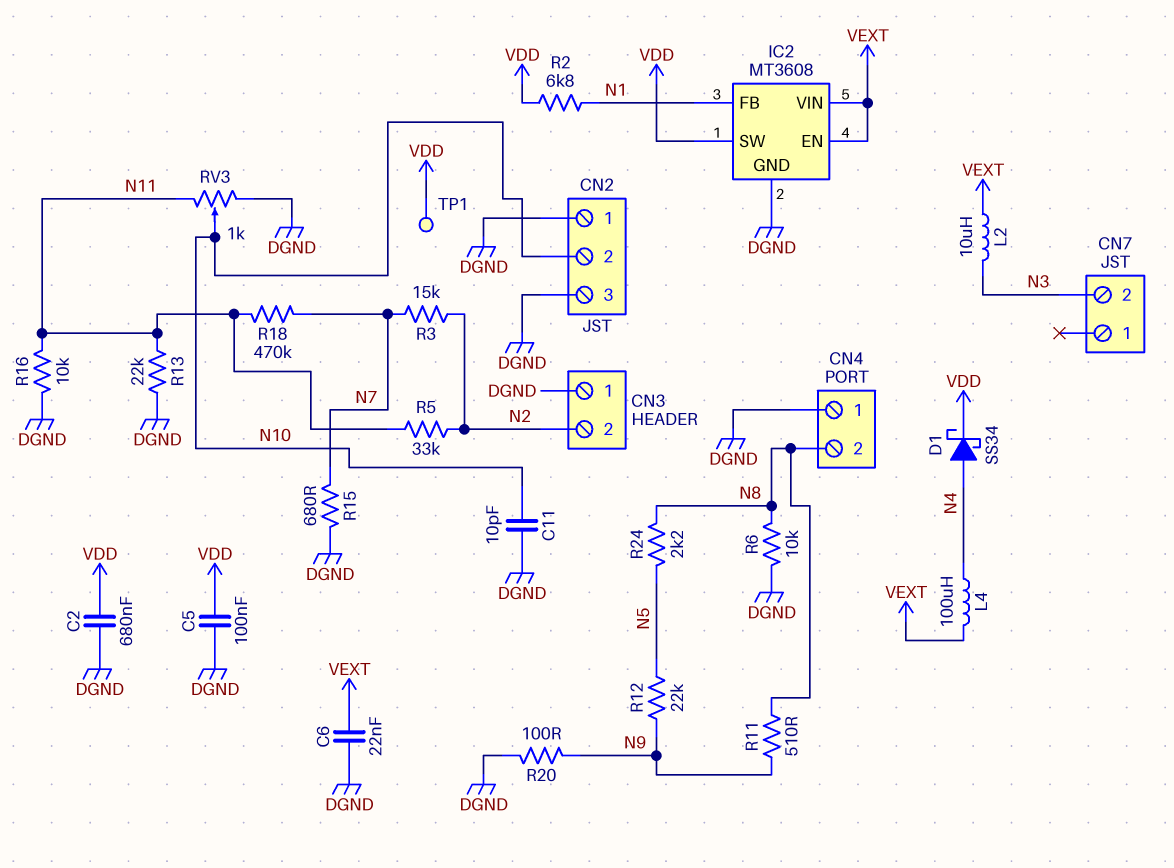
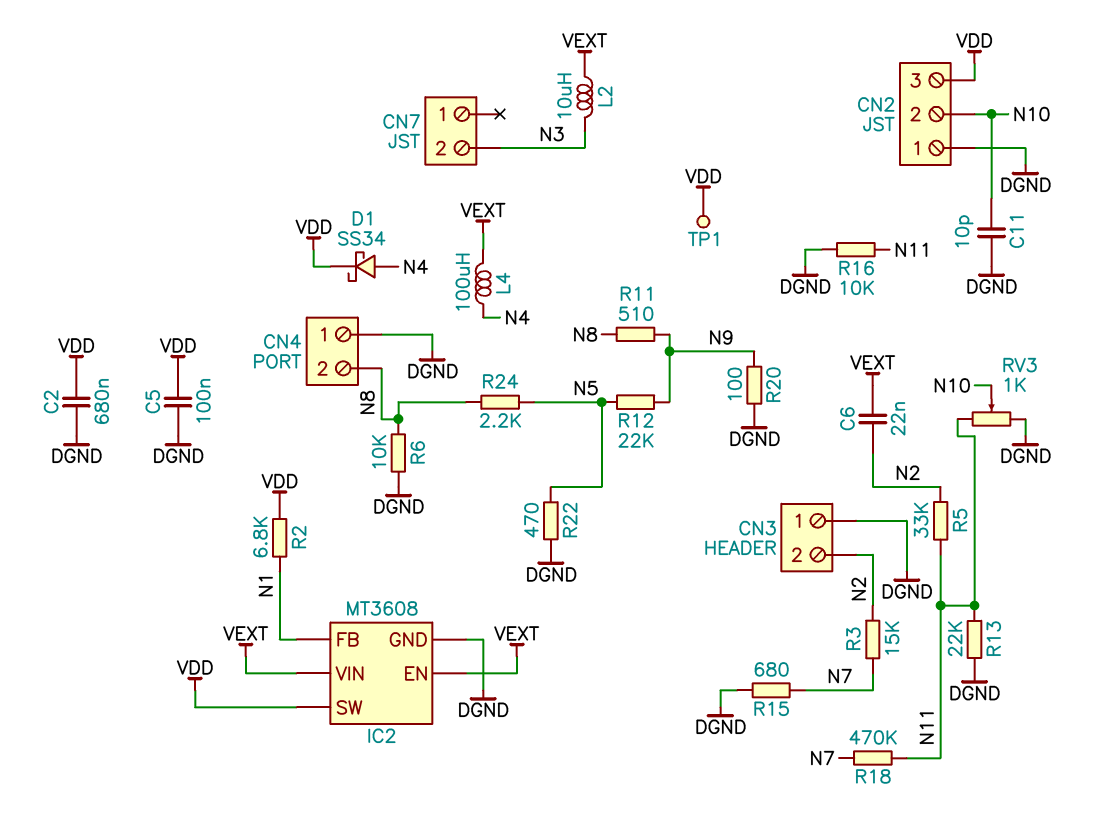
C6: 22nF (DGND, VEXT) -> 22nF (N2, VEXT)
CN2 pin 3: DGND -> VDD
R22: none -> 470 (DGND, N5)

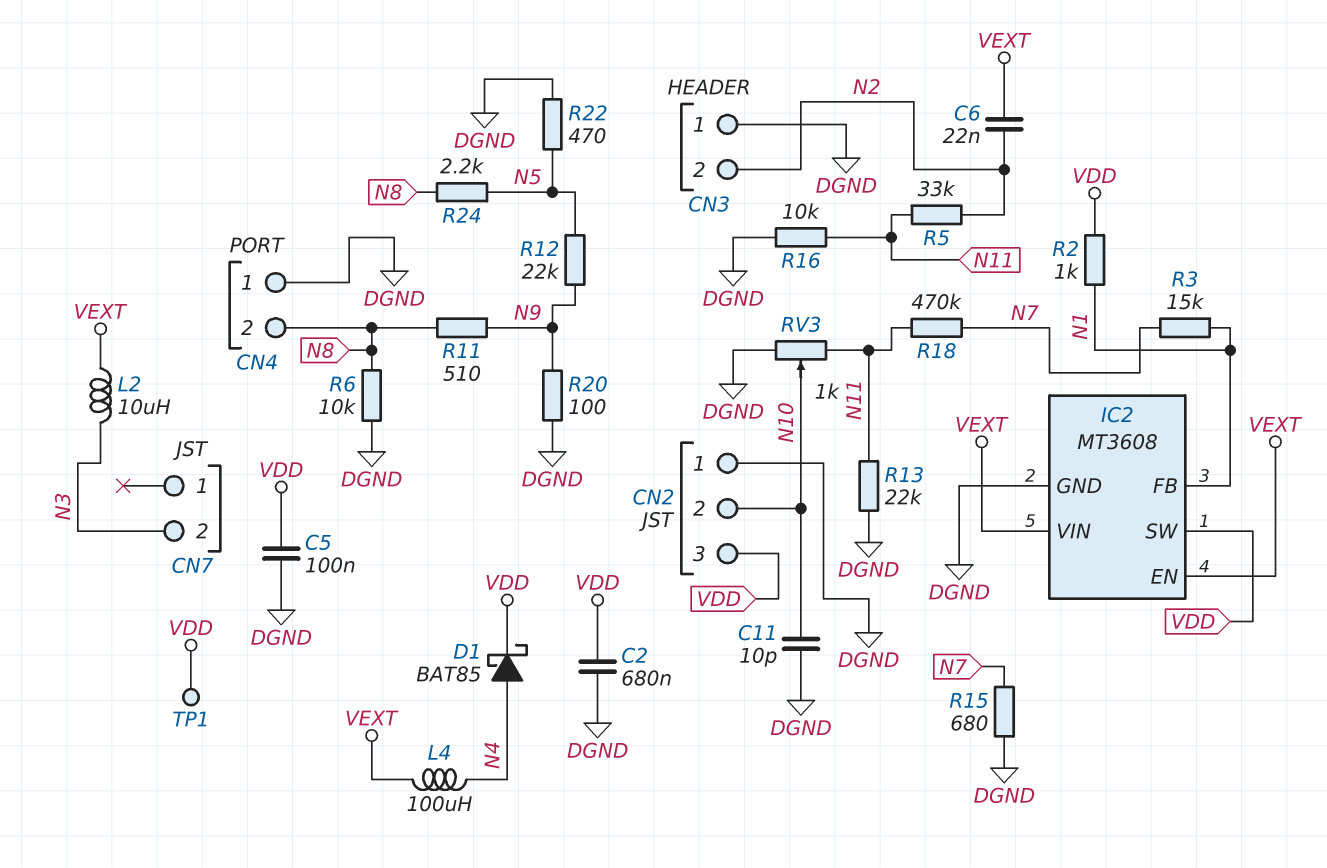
D1: schottky SS34 (A N4, K VDD) -> schottky BAT85 (A N4, K VDD)
R2: 6.8k (N1, VDD) -> 1k (N1, VDD)
R3: 15k (N2, N7) -> 15k (N1, N7)

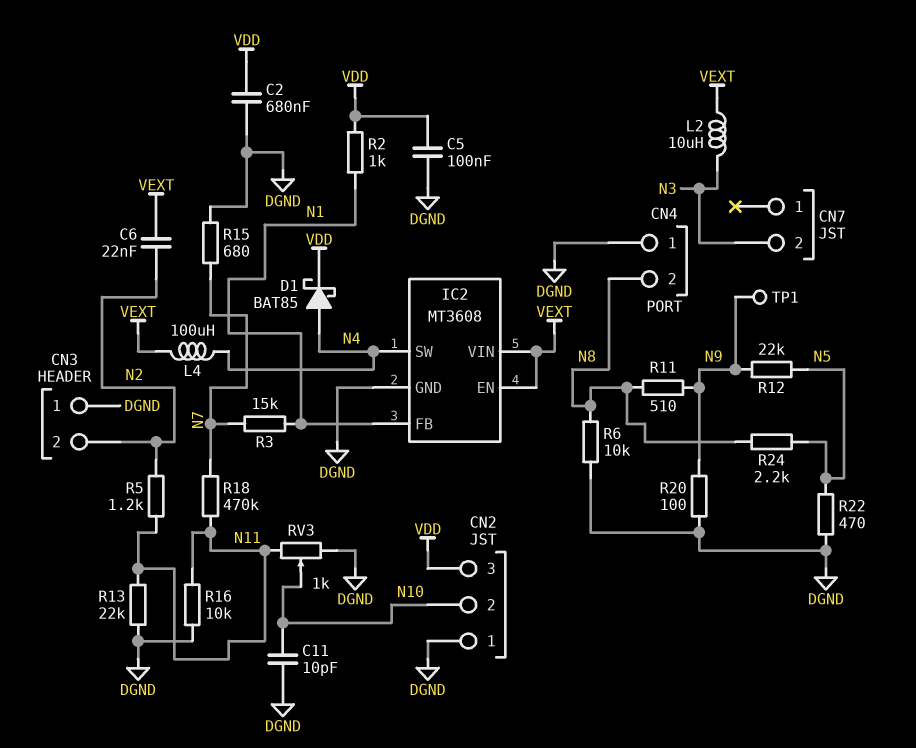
IC2 pin SW: VDD -> N4
R5: 33k (N2, N11) -> 1.2k (N2, N11)
TP1: test point (VDD) -> test point (N9)

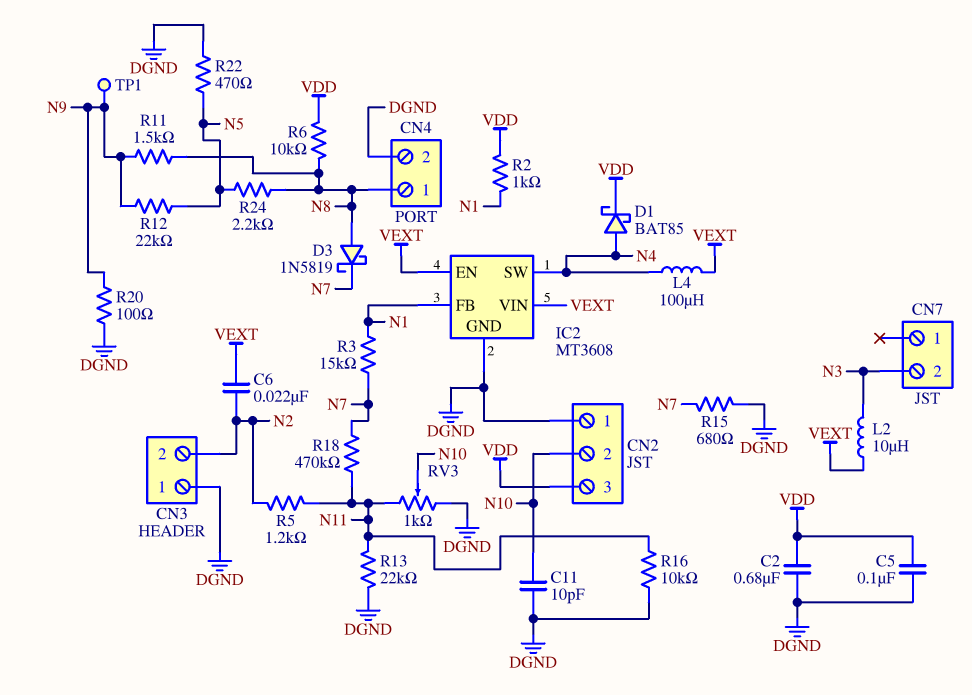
CN4 pin 1: DGND -> N8
CN4 pin 2: N8 -> DGND
D3: none -> schottky 1N5819 (A N8, K N7)
R6: 10k (DGND, N8) -> 10k (N8, VDD)
R11: 510 (N8, N9) -> 1.5k (N8, N9)

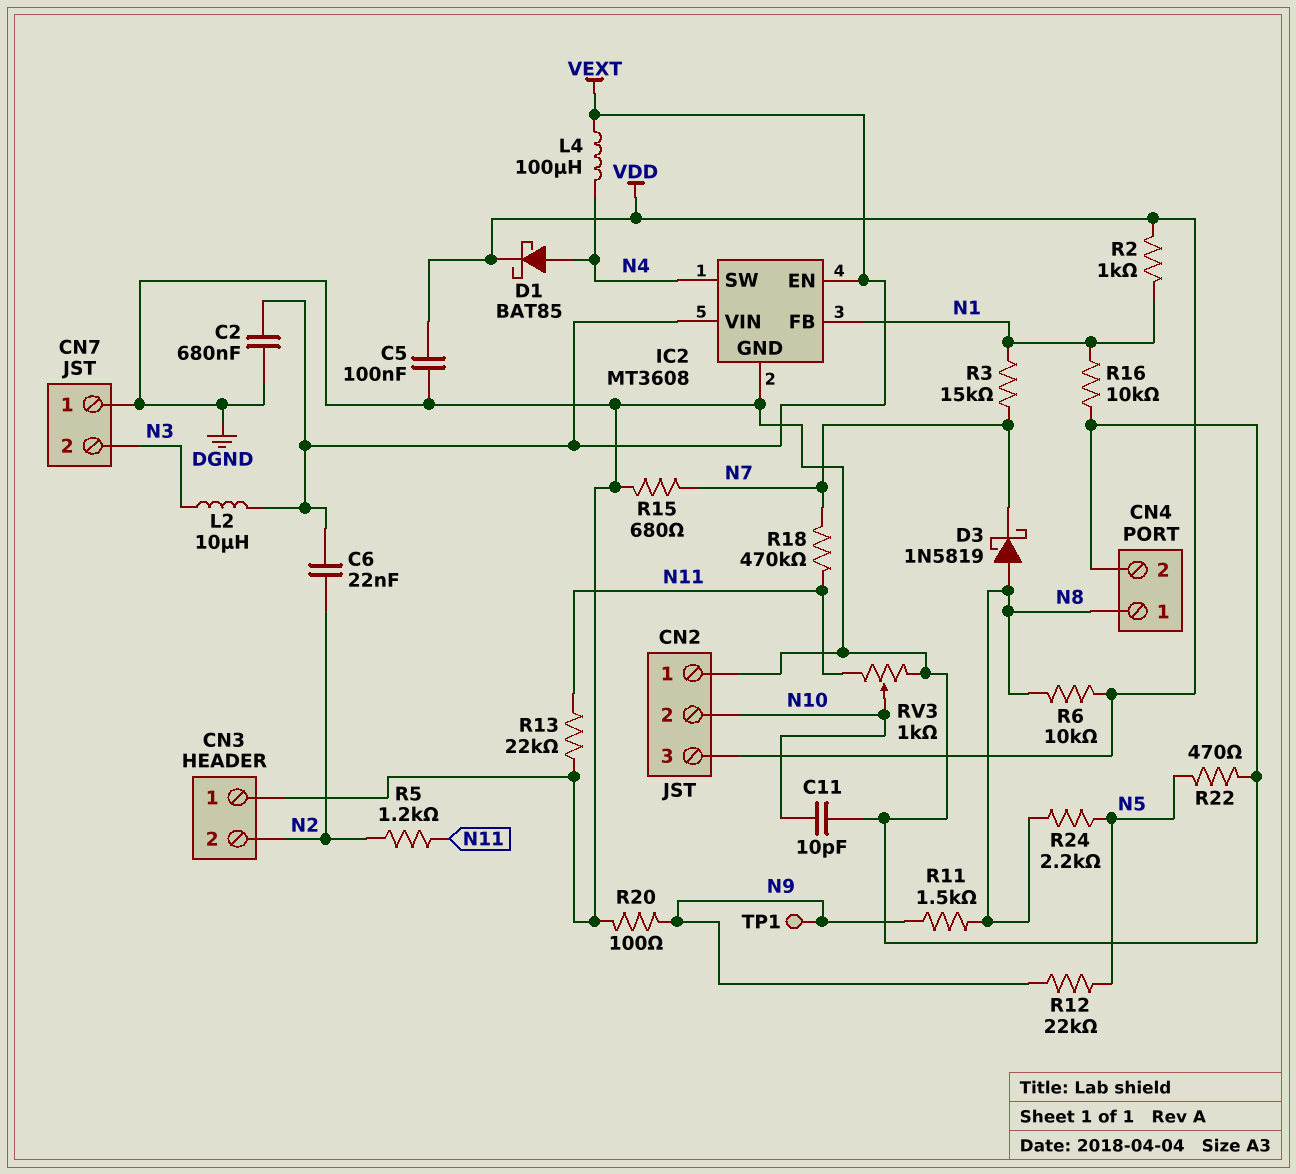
C2: 680nF (DGND, VDD) -> 680nF (DGND, VEXT)
CN7 pin 1: none -> DGND
R16: 10k (DGND, N11) -> 10k (DGND, N1)

